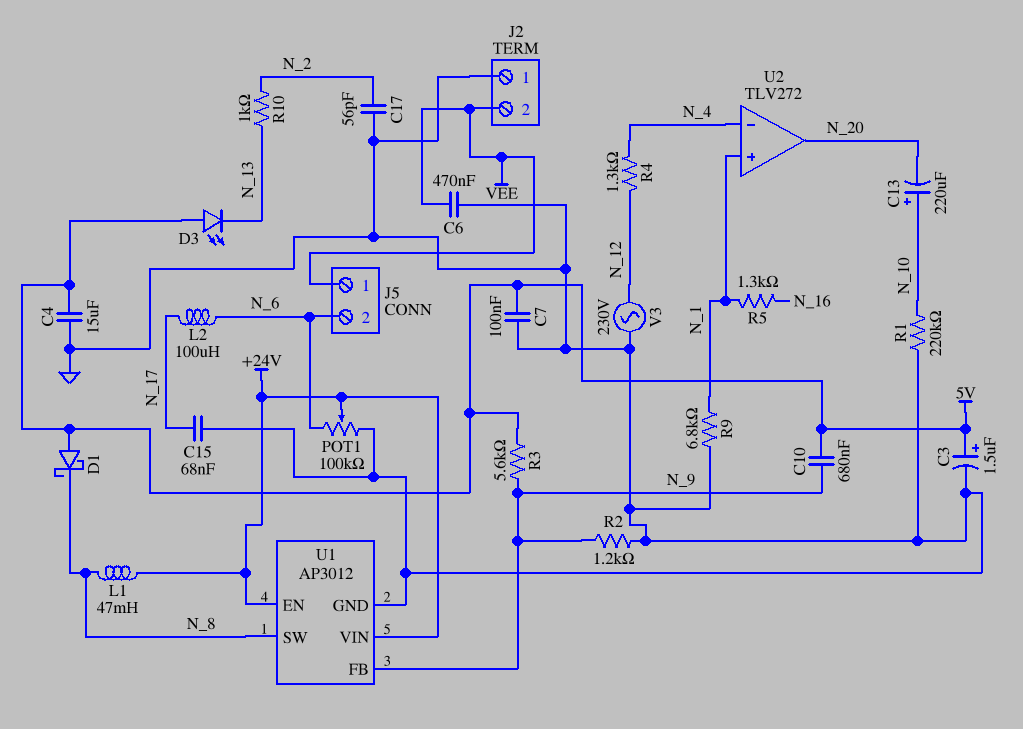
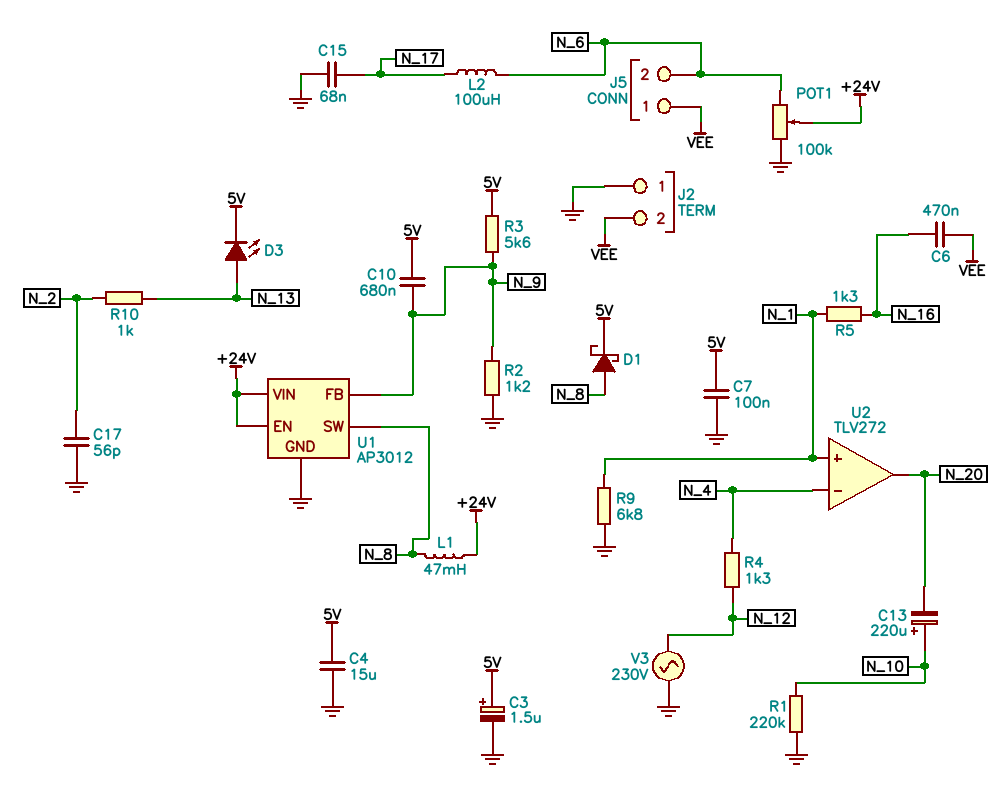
C6: 470nF (GND, VEE) -> 470nF (N_16, VEE)
D1: schottky (A 5V, K N_8) -> schottky (A N_8, K 5V)
D3: LED (A 5V, K N_13) -> LED (A N_13, K 5V)

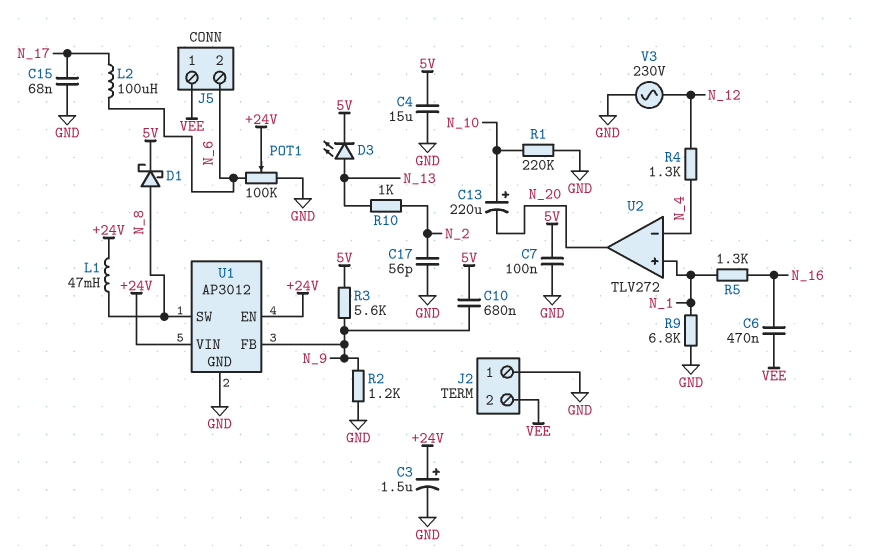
C3: 1.5uF (plus 5V, minus GND) -> 1.5uF (plus +24V, minus GND)

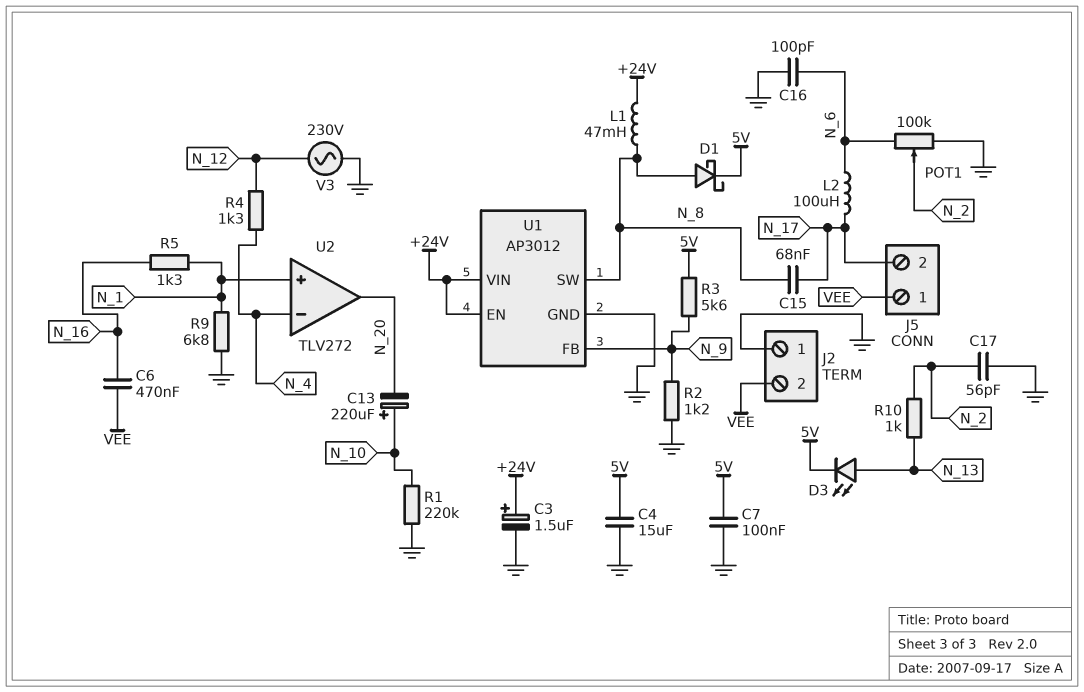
C10: 680nF (5V, N_9) -> none
C15: 68nF (GND, N_17) -> 68nF (N_8, N_17)
C16: none -> 100pF (GND, N_6)
J5 pin 2: N_6 -> N_17
POT1: 100k (GND, N_6, wiper +24V) -> 100k (GND, N_6, wiper N_2)

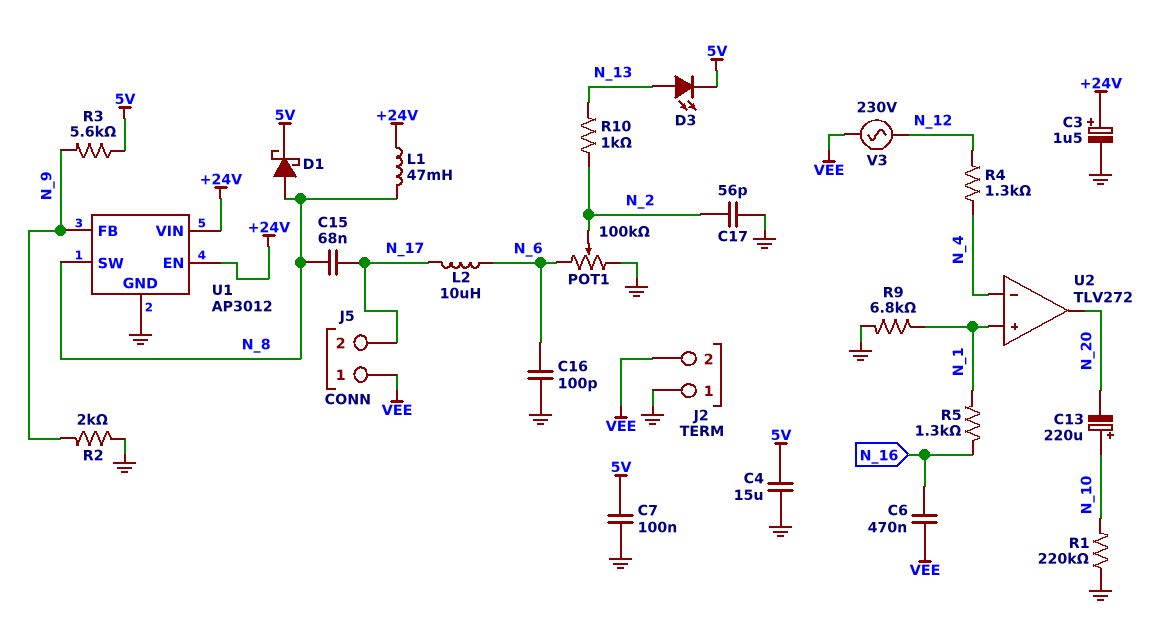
L2: 100uH (N_6, N_17) -> 10uH (N_6, N_17)
R2: 1.2k (GND, N_9) -> 2k (GND, N_9)
V3: AC 230V (GND, N_12) -> AC 230V (N_12, VEE)

